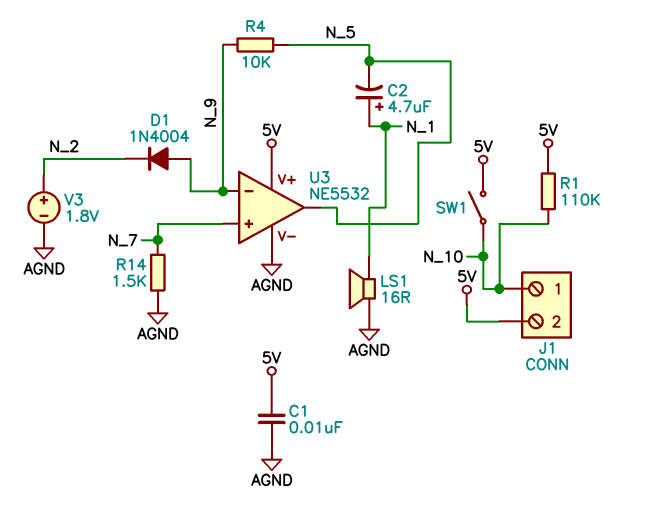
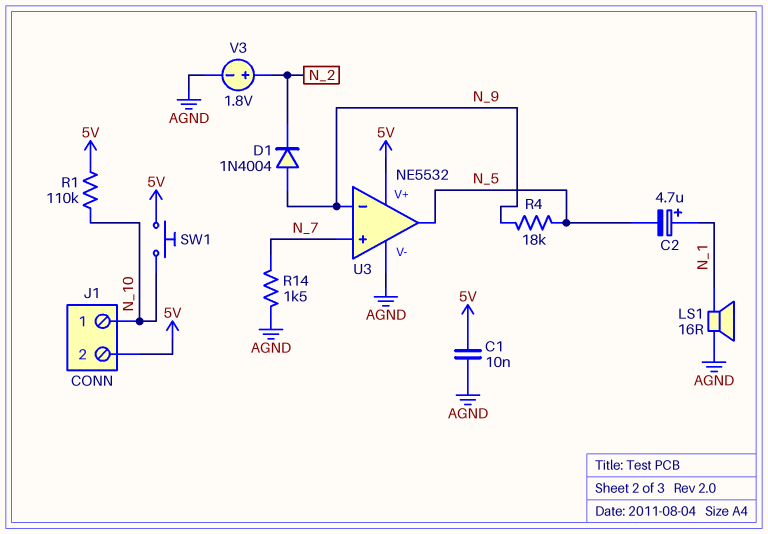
R4: 10k (N_5, N_9) -> 18k (N_5, N_9)
SW1: switch (5V, N_10) -> button (5V, N_10)

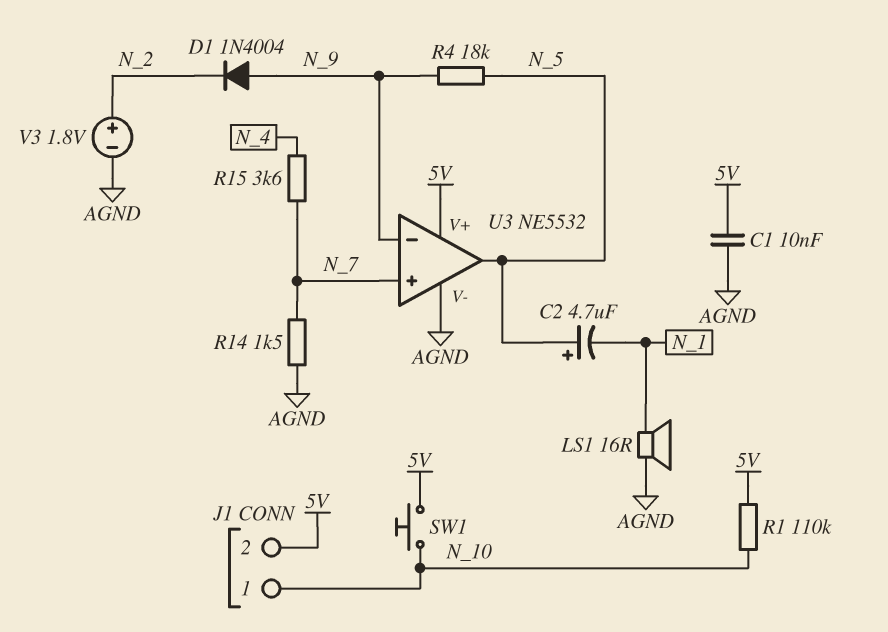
C2: 4.7uF (plus N_1, minus N_5) -> 4.7uF (plus N_5, minus N_1)
R15: none -> 3.6k (N_4, N_7)

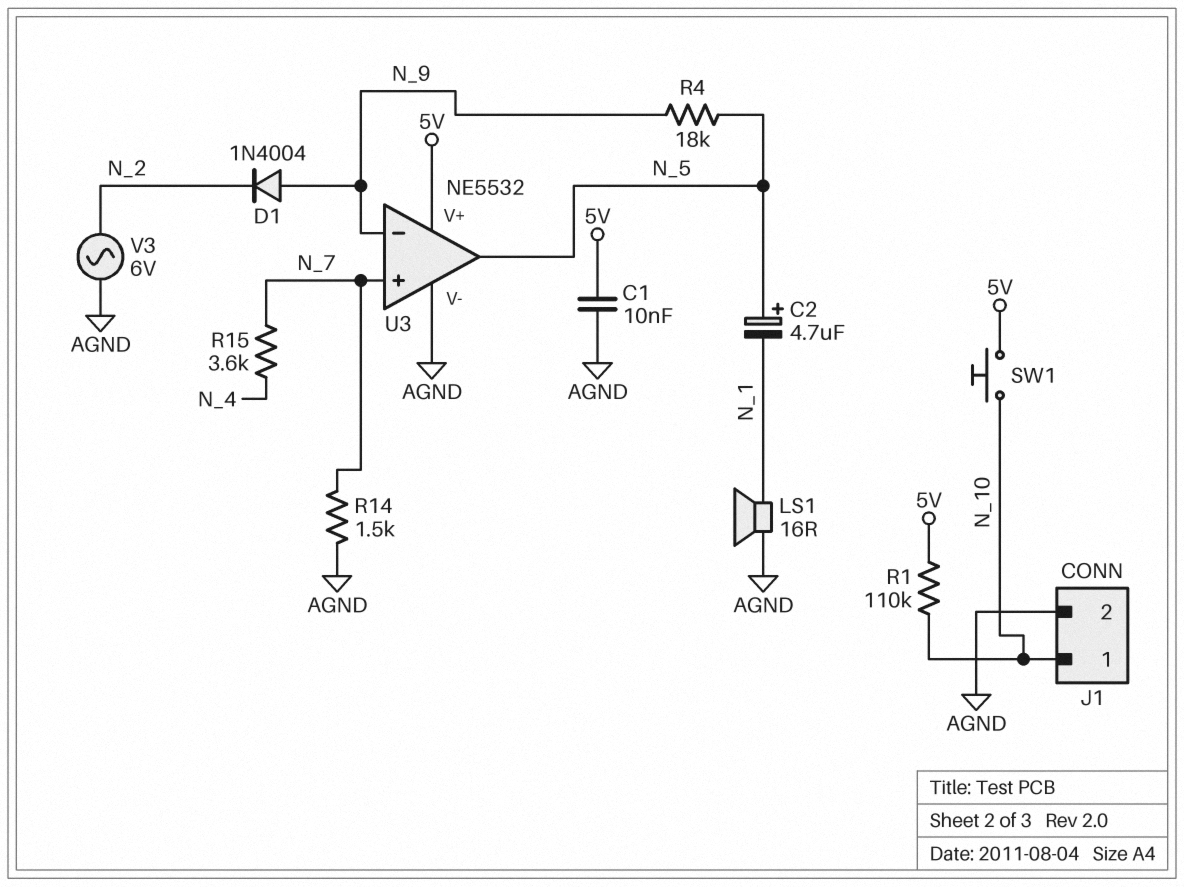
J1 pin 2: 5V -> AGND
V3: 1.8V (plus N_2, minus AGND) -> AC 6V (AGND, N_2)

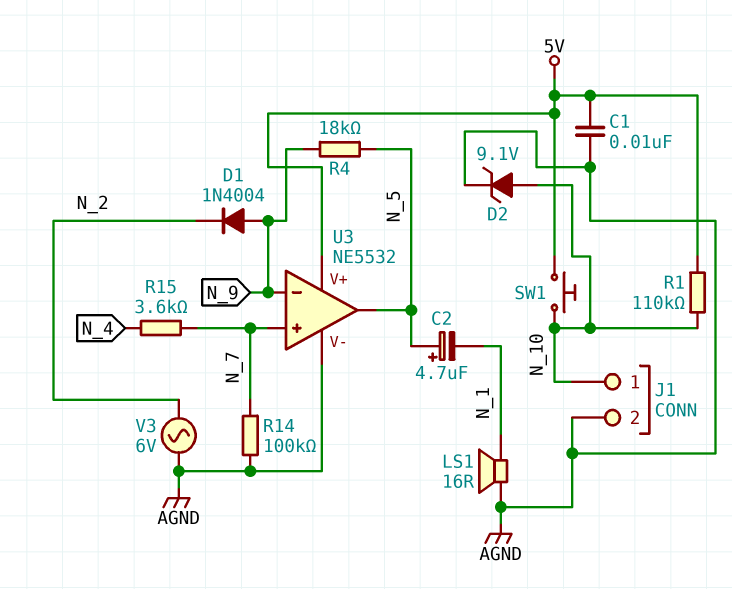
D2: none -> zener 9.1V (A N_10, K AGND)
R14: 1.5k (AGND, N_7) -> 100k (AGND, N_7)

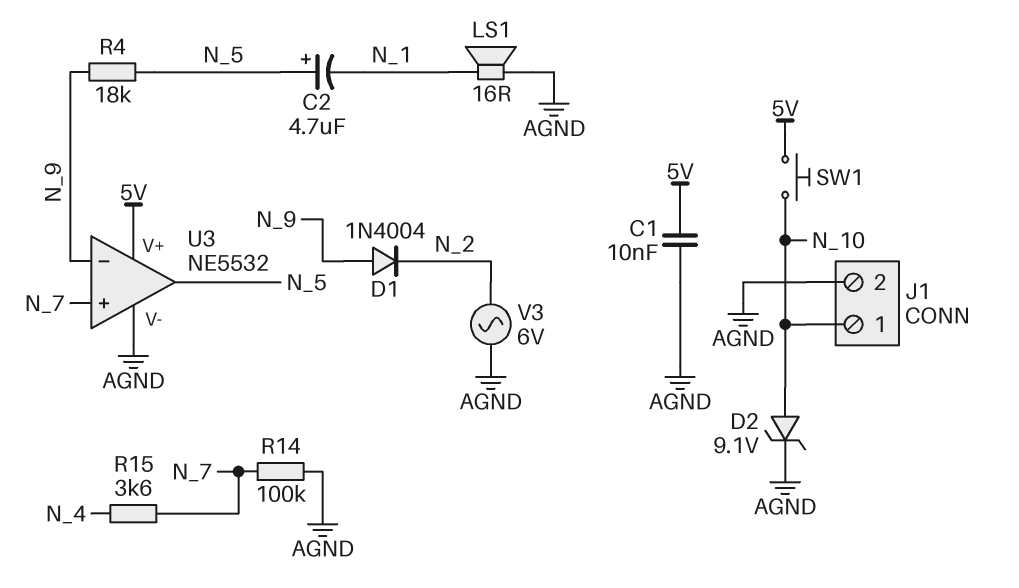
R1: 110k (5V, N_10) -> none

